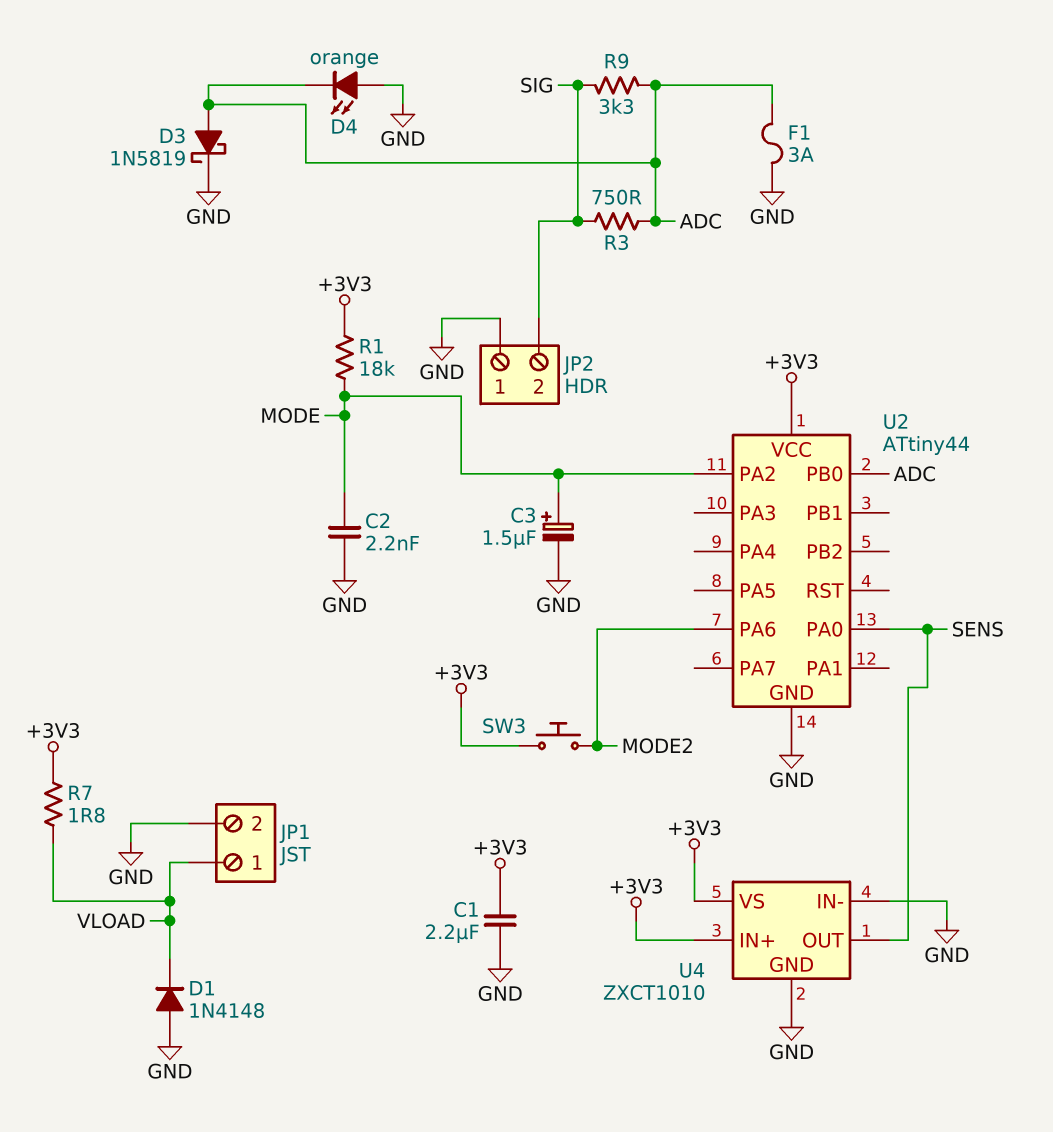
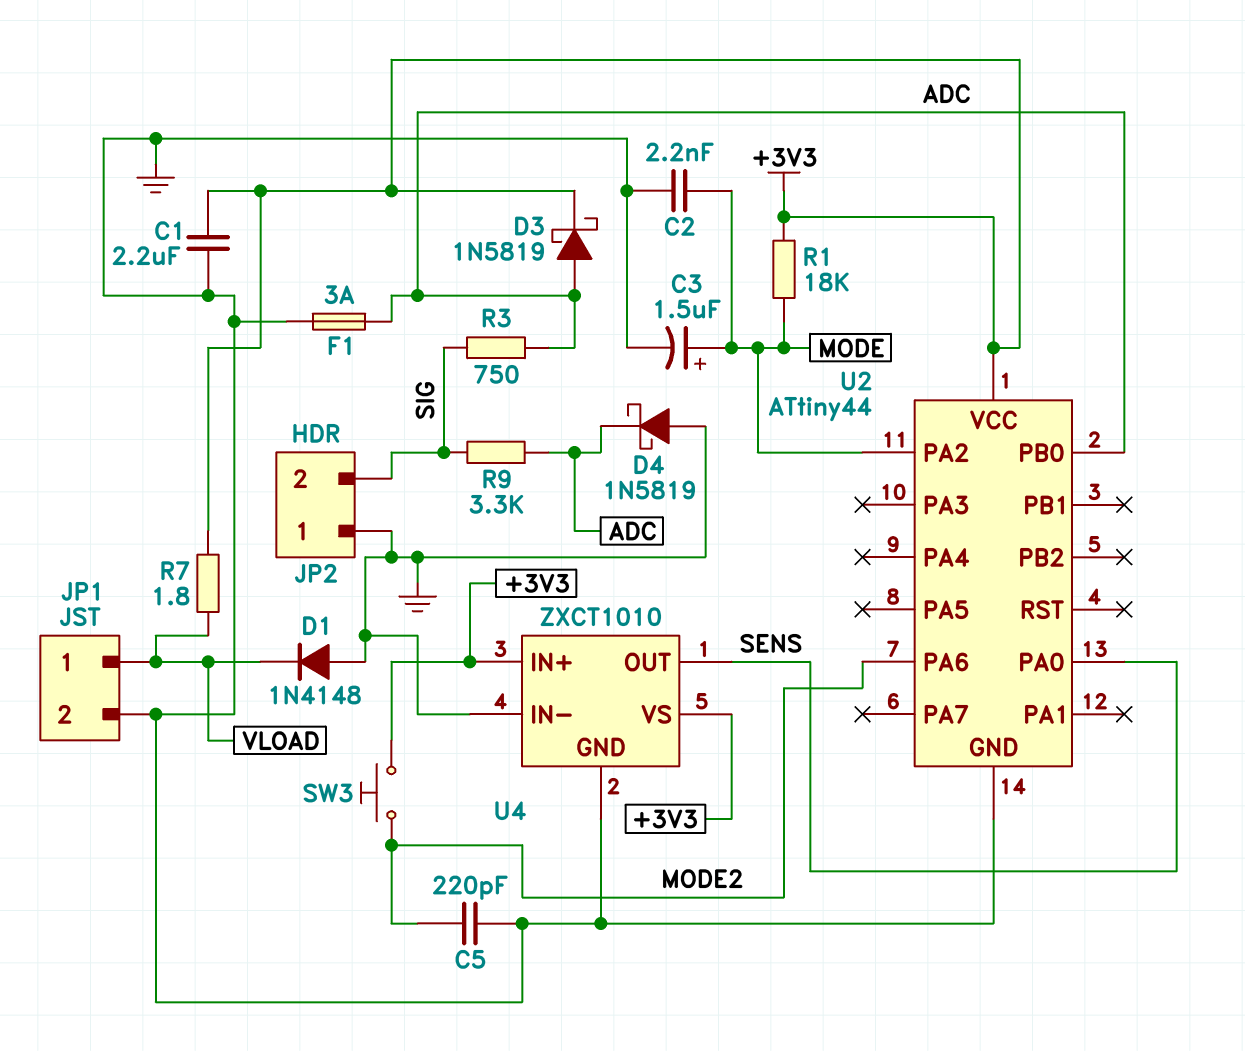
C5: none -> 220pF (GND, MODE2)
D3: schottky 1N5819 (A ADC, K GND) -> schottky 1N5819 (A ADC, K +3V3)
D4: LED orange (A GND, K ADC) -> schottky 1N5819 (A GND, K ADC)

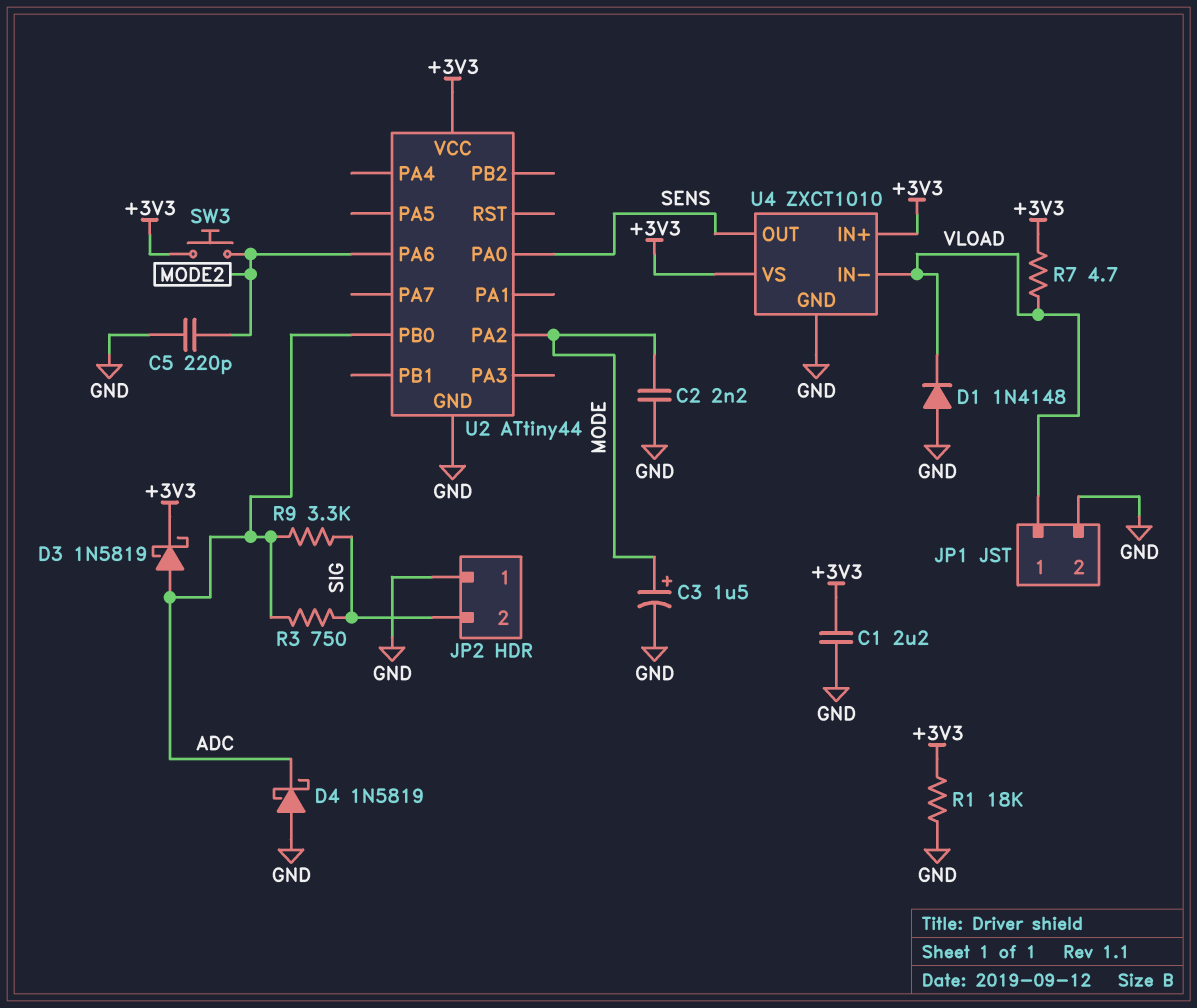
F1: 3A (ADC, GND) -> none
R1: 18k (+3V3, MODE) -> 18k (+3V3, GND)
R7: 1.8 (+3V3, VLOAD) -> 4.7 (+3V3, VLOAD)
U4 pin IN-: GND -> VLOAD

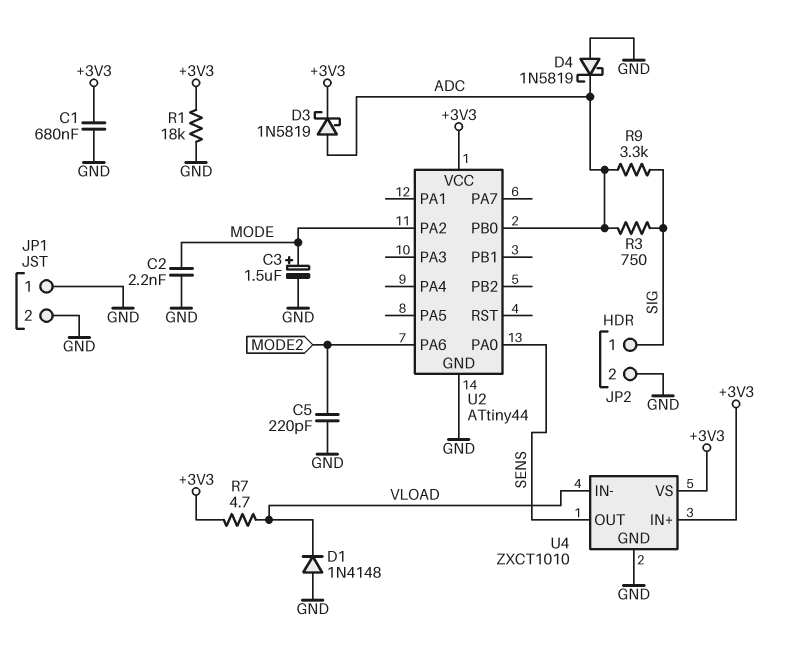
C1: 2.2uF (+3V3, GND) -> 680nF (+3V3, GND)
JP1 pin 1: VLOAD -> GND
JP2 pin 1: GND -> SIG
JP2 pin 2: SIG -> GND
SW3: button (+3V3, MODE2) -> none

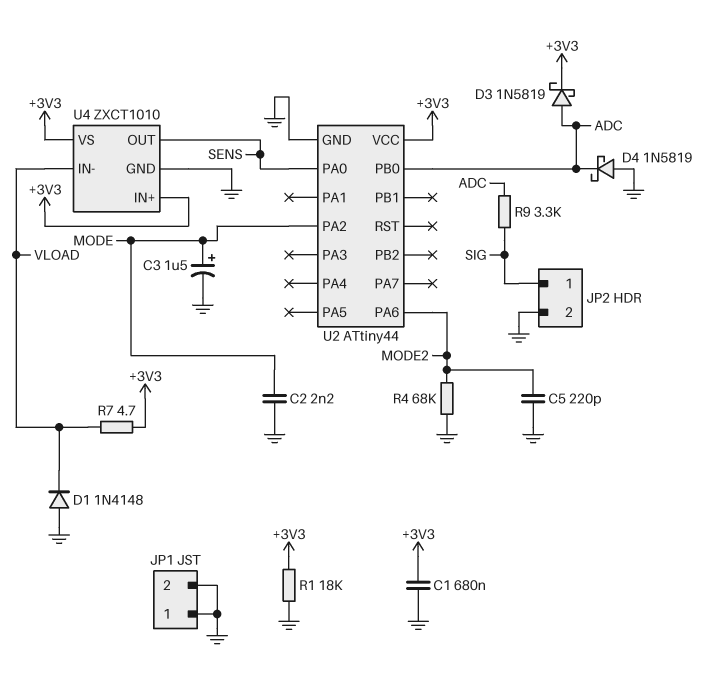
R3: 750 (ADC, SIG) -> none
R4: none -> 68k (GND, MODE2)

